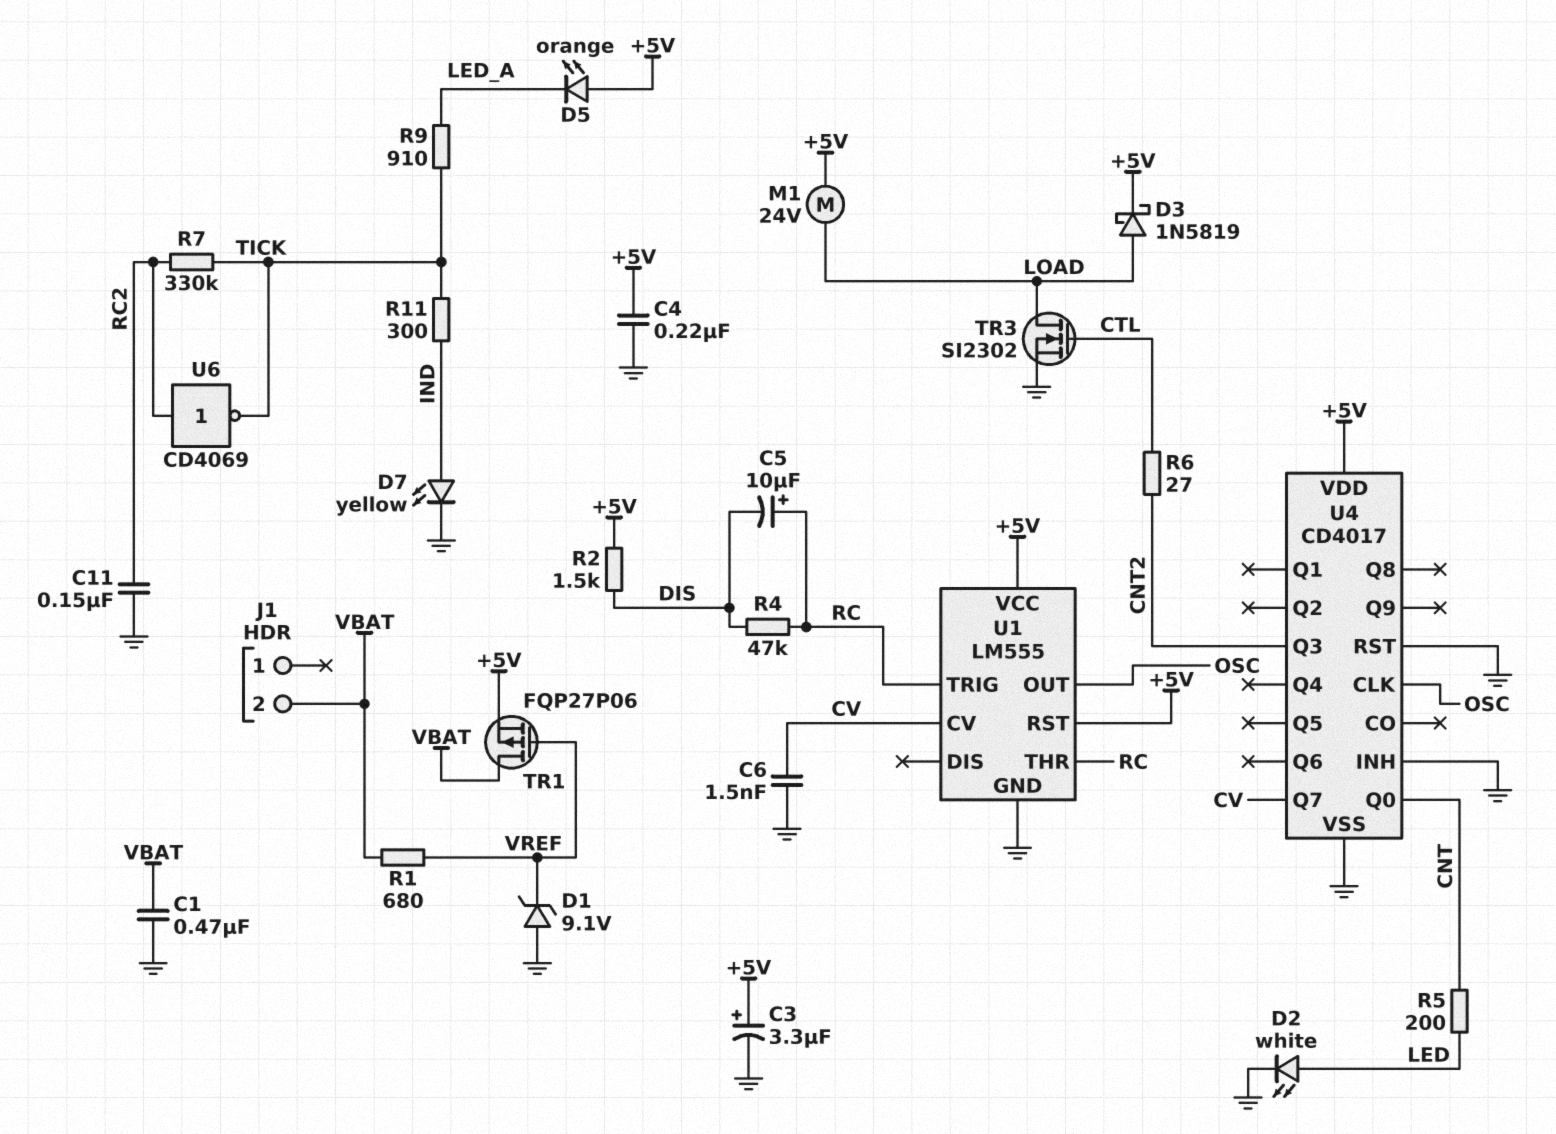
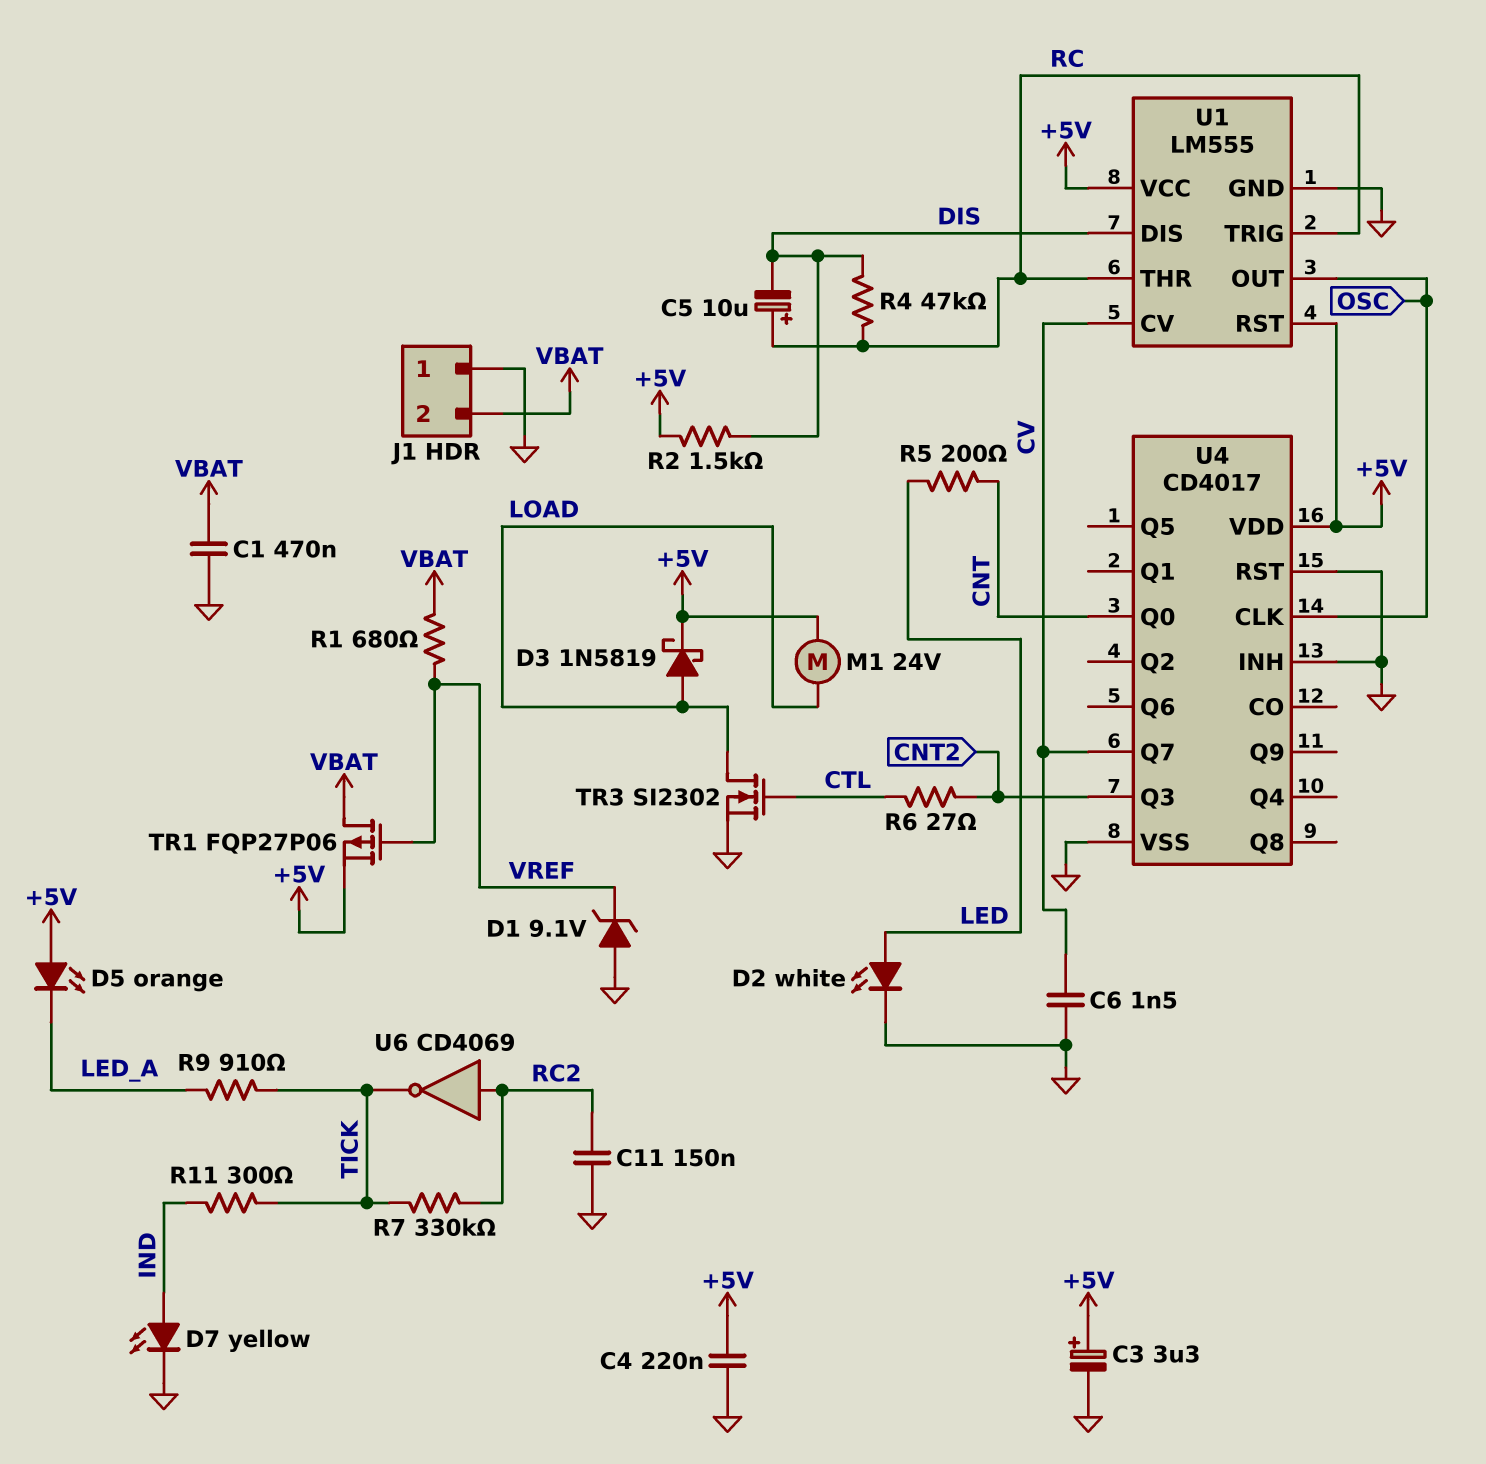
J1 pin 1: none -> GND
U1 pin DIS: none -> DIS

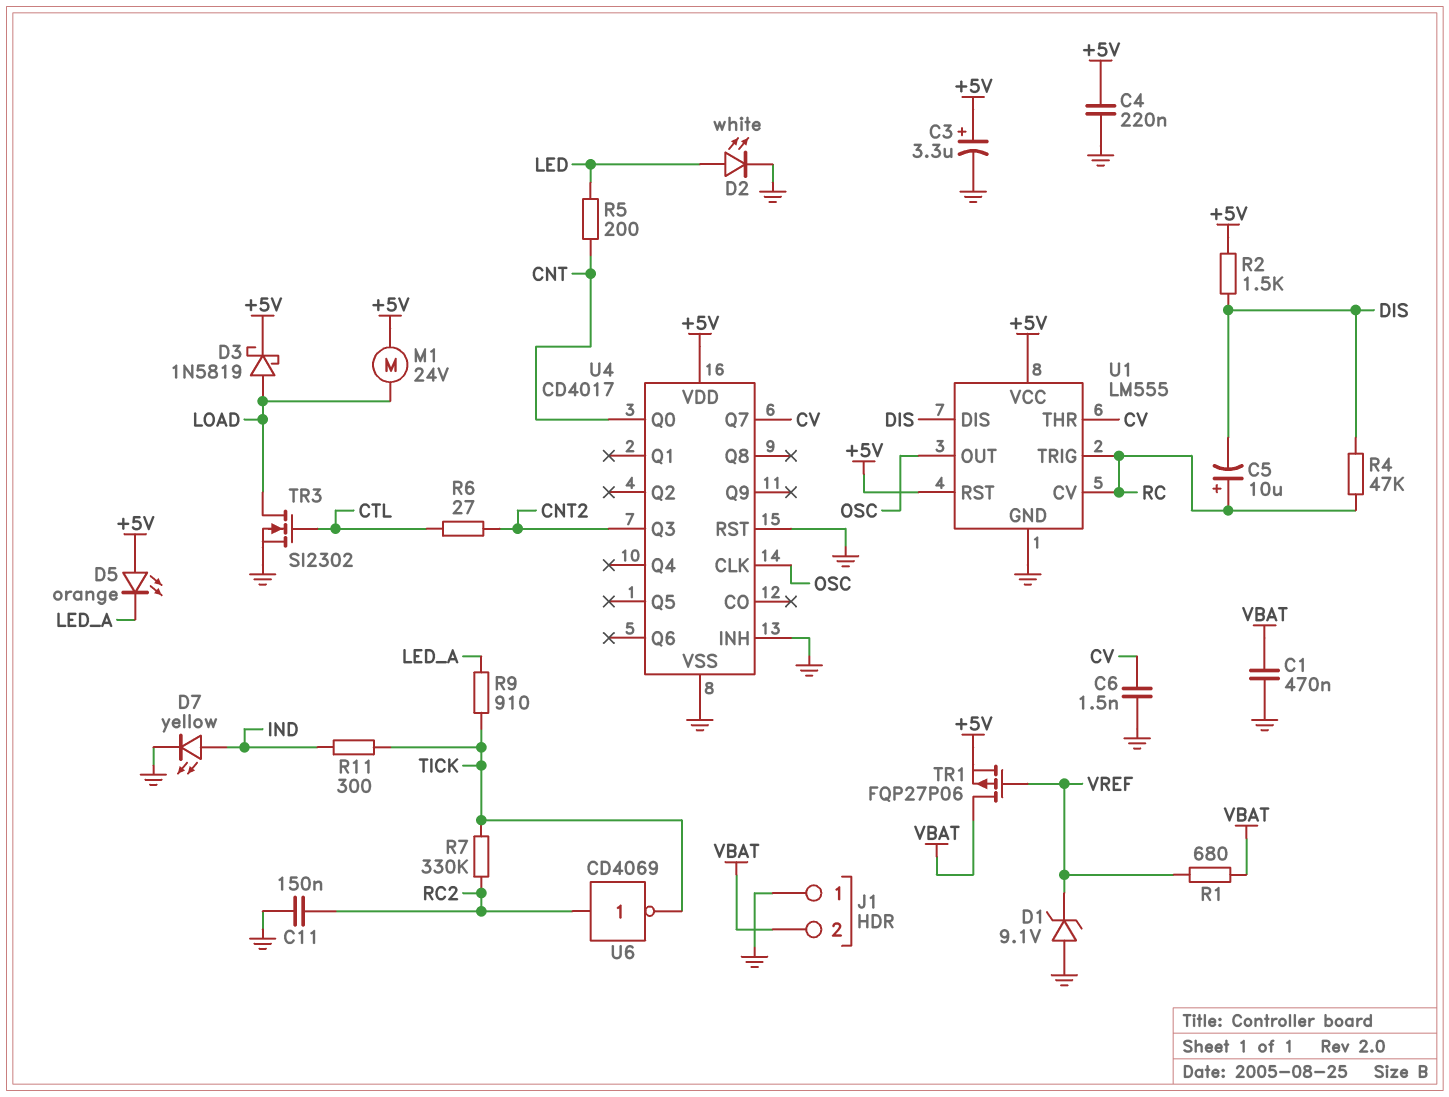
U1 pin CV: CV -> RC
U1 pin THR: RC -> CV

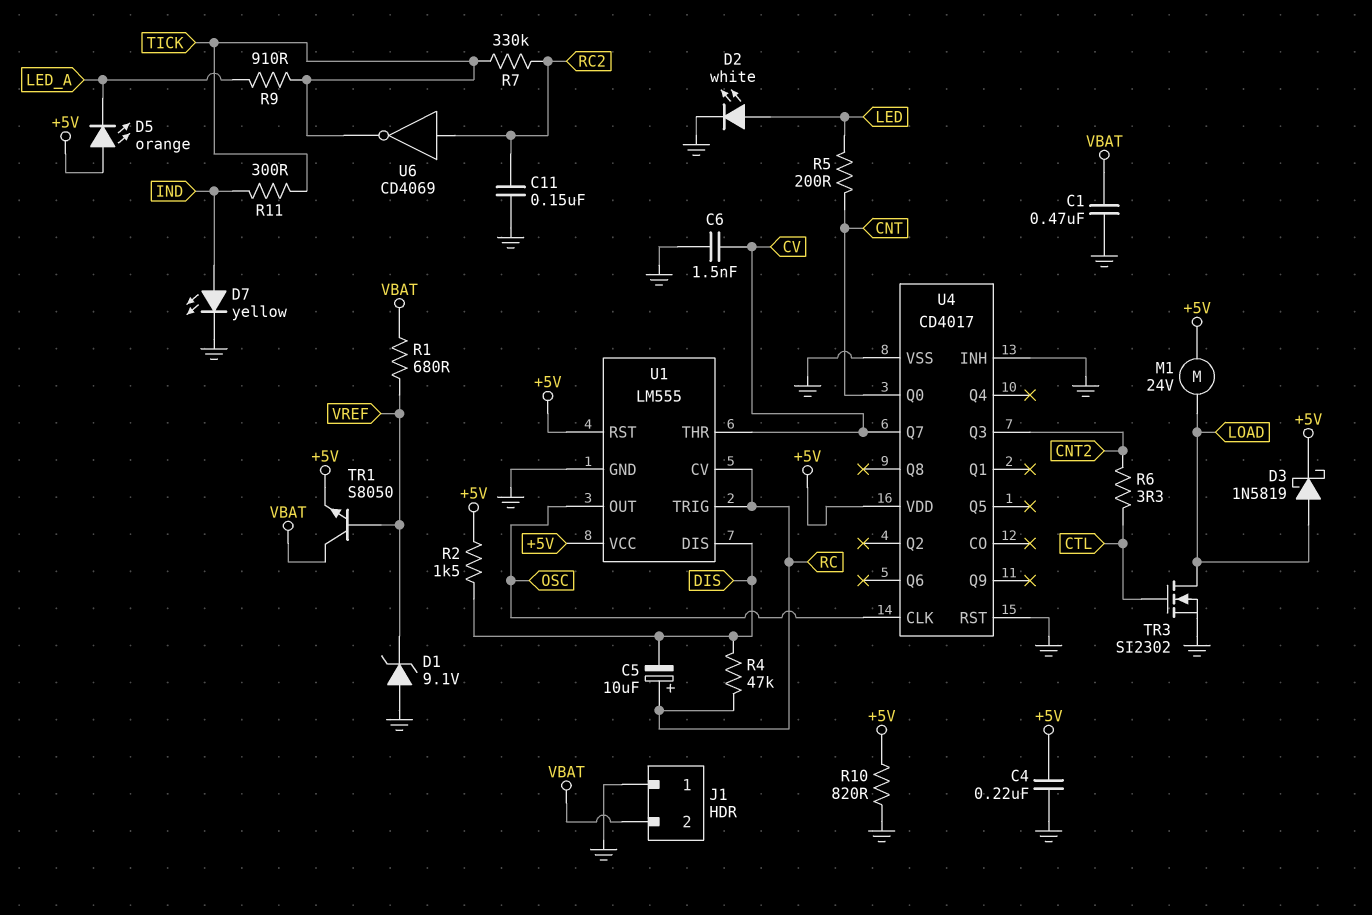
C3: 3.3uF (plus +5V, minus GND) -> none
R6: 27 (CNT2, CTL) -> 3.3 (CNT2, CTL)
R10: none -> 820 (+5V, GND)
TR1: PMOS FQP27P06 (G VREF, D VBAT, S +5V) -> NPN S8050 (B VREF, C VBAT, E +5V)

